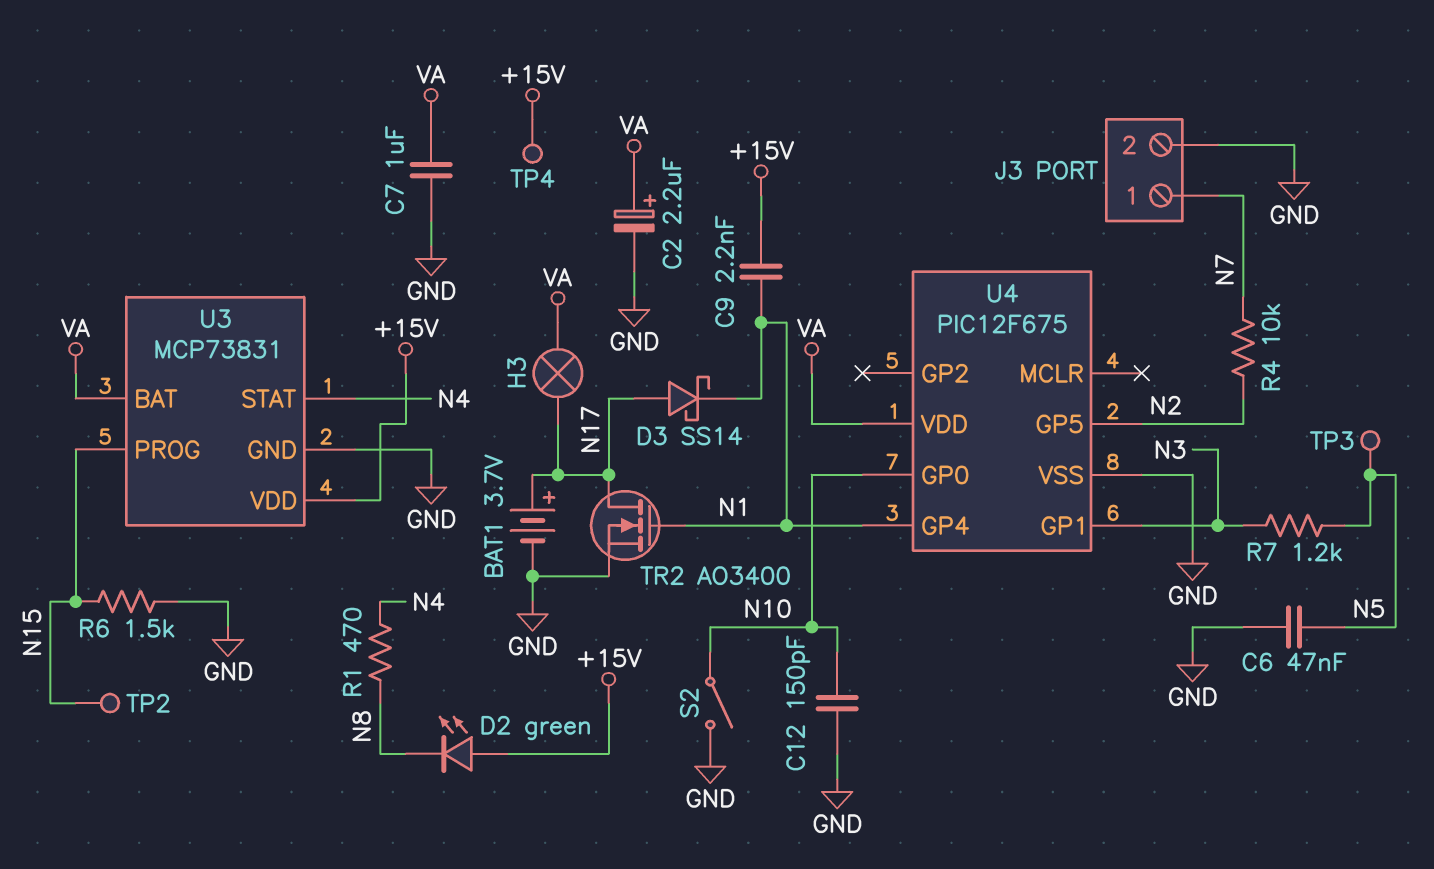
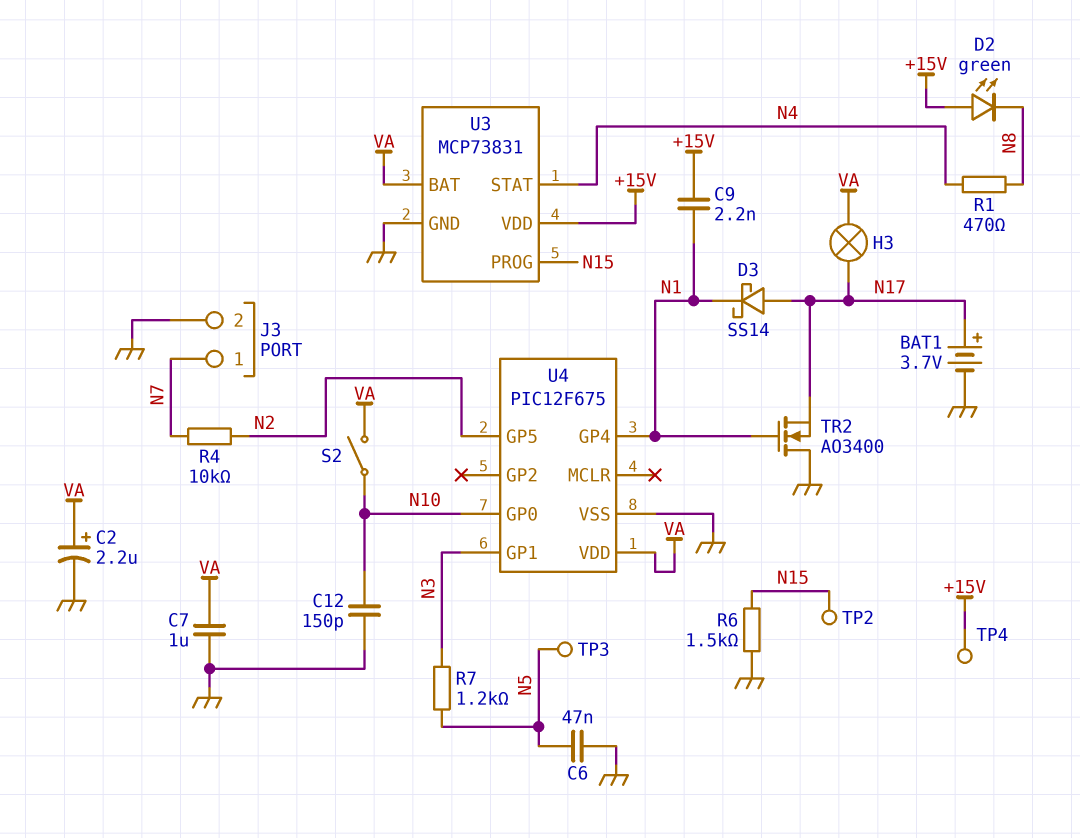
S2: switch (GND, N10) -> switch (N10, VA)
TR2: NMOS AO3400 (G N1, D N17, S GND) -> NMOS AO3400 (G N1, D GND, S N17)

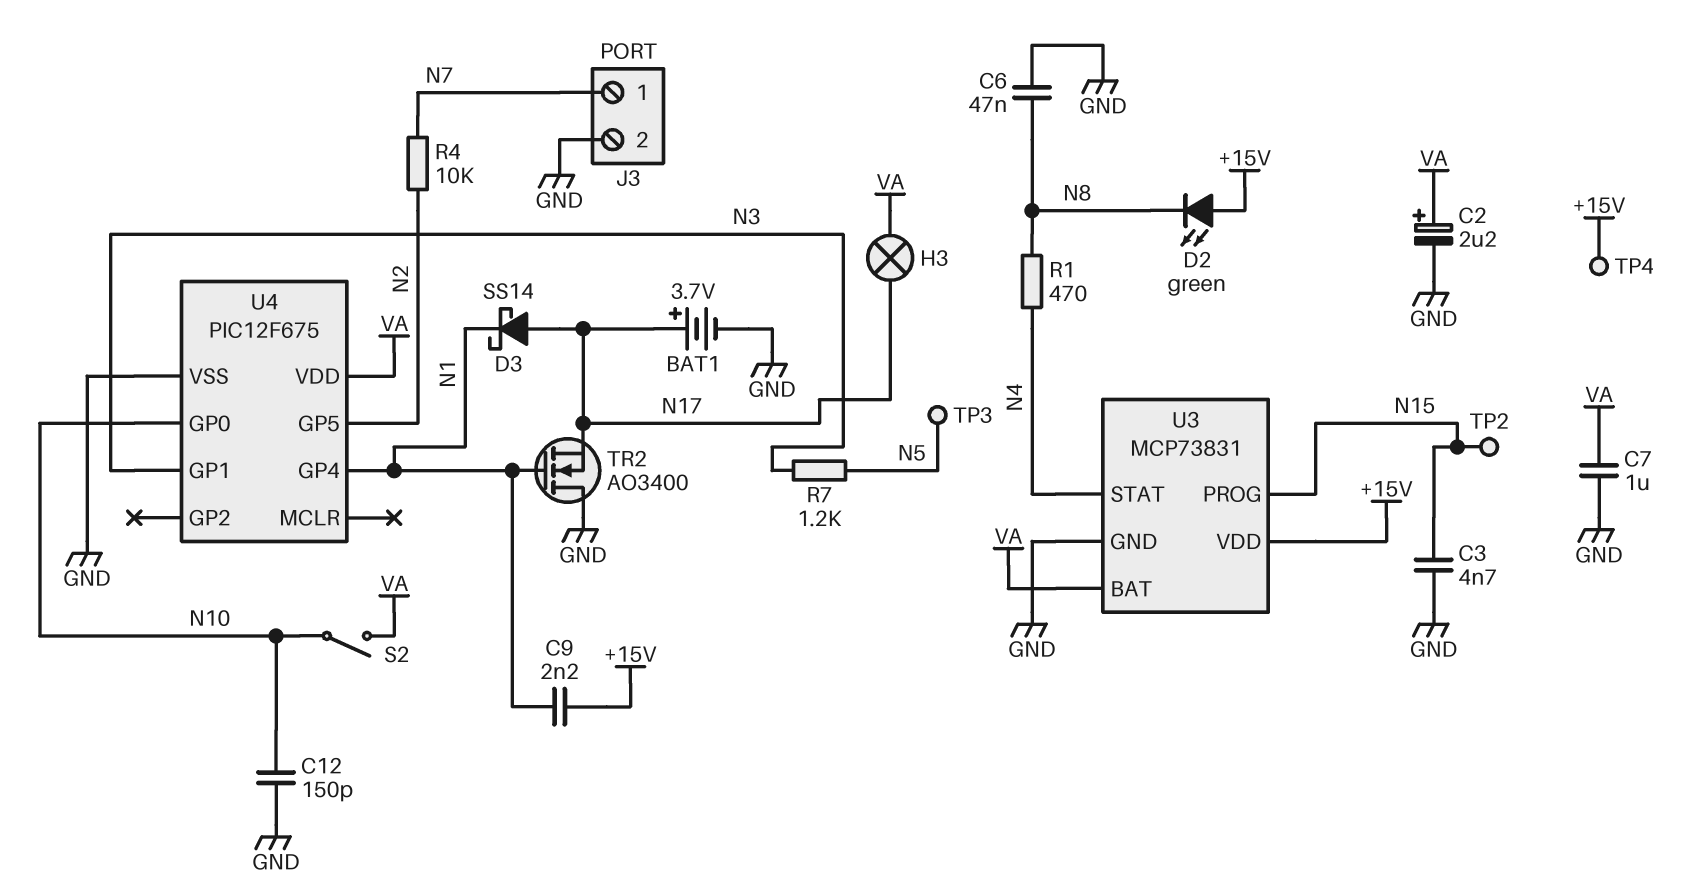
C3: none -> 4.7nF (GND, N15)
C6: 47nF (GND, N5) -> 47nF (GND, N8)
R6: 1.5k (GND, N15) -> none

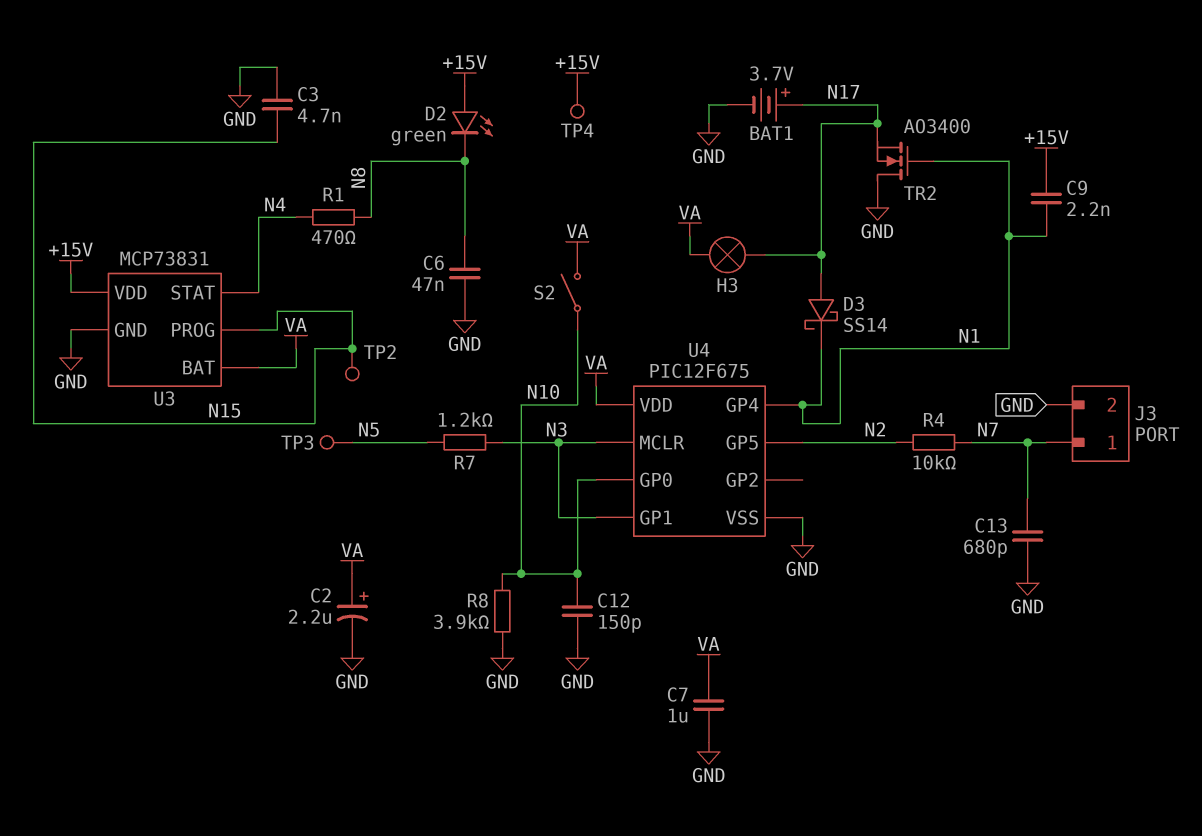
C13: none -> 680pF (GND, N7)
R8: none -> 3.9k (GND, N10)
U4 pin MCLR: none -> N3

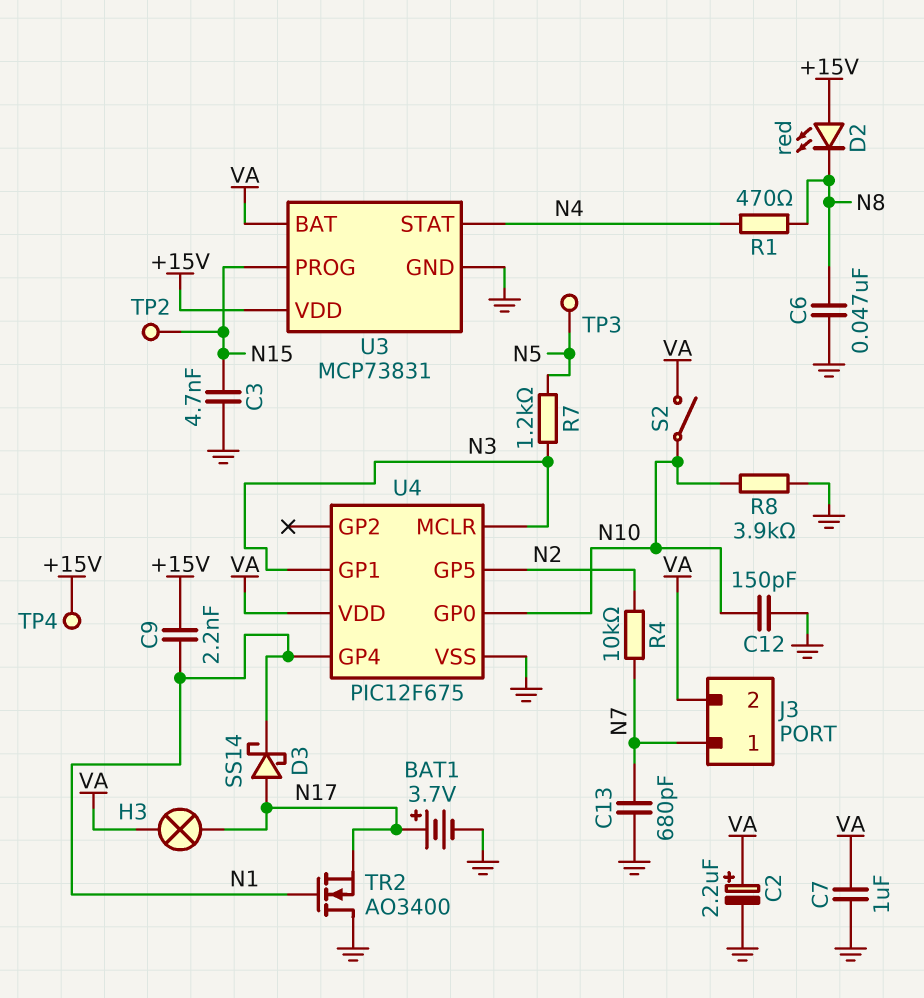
D2: LED green (A +15V, K N8) -> LED red (A +15V, K N8)
J3 pin 2: GND -> VA

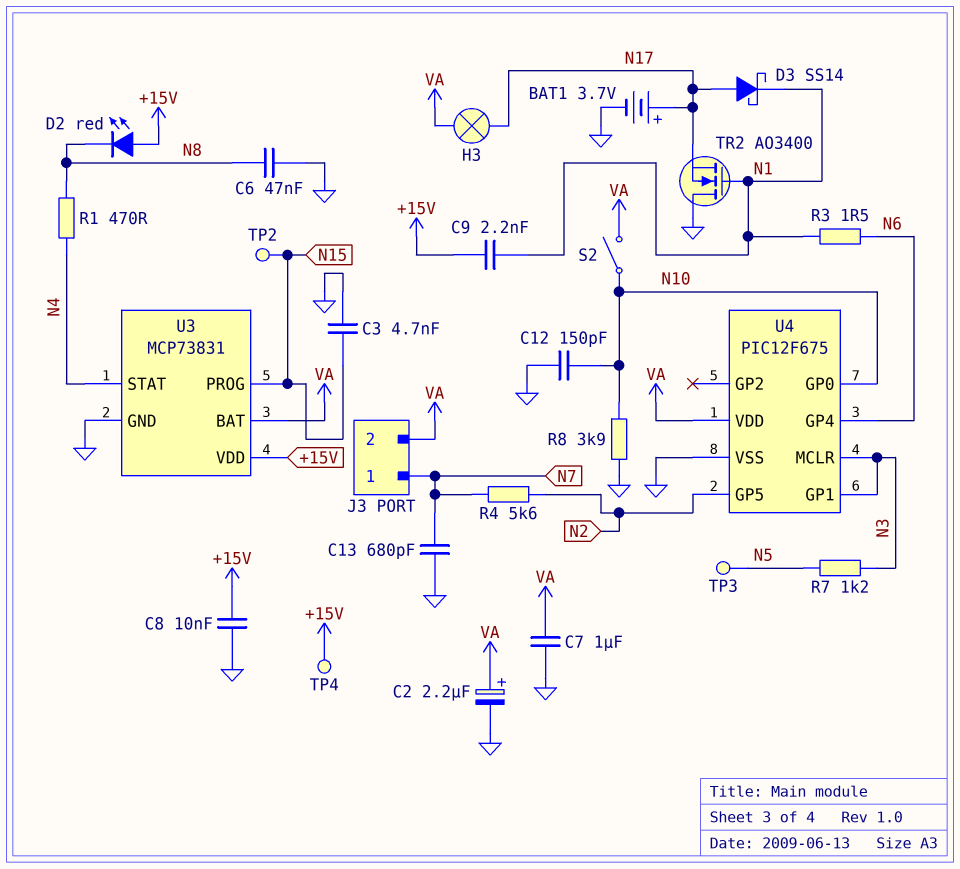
C8: none -> 10nF (+15V, GND)
R3: none -> 1.5 (N1, N6)
R4: 10k (N2, N7) -> 5.6k (N2, N7)
U4 pin GP4: N1 -> N6

